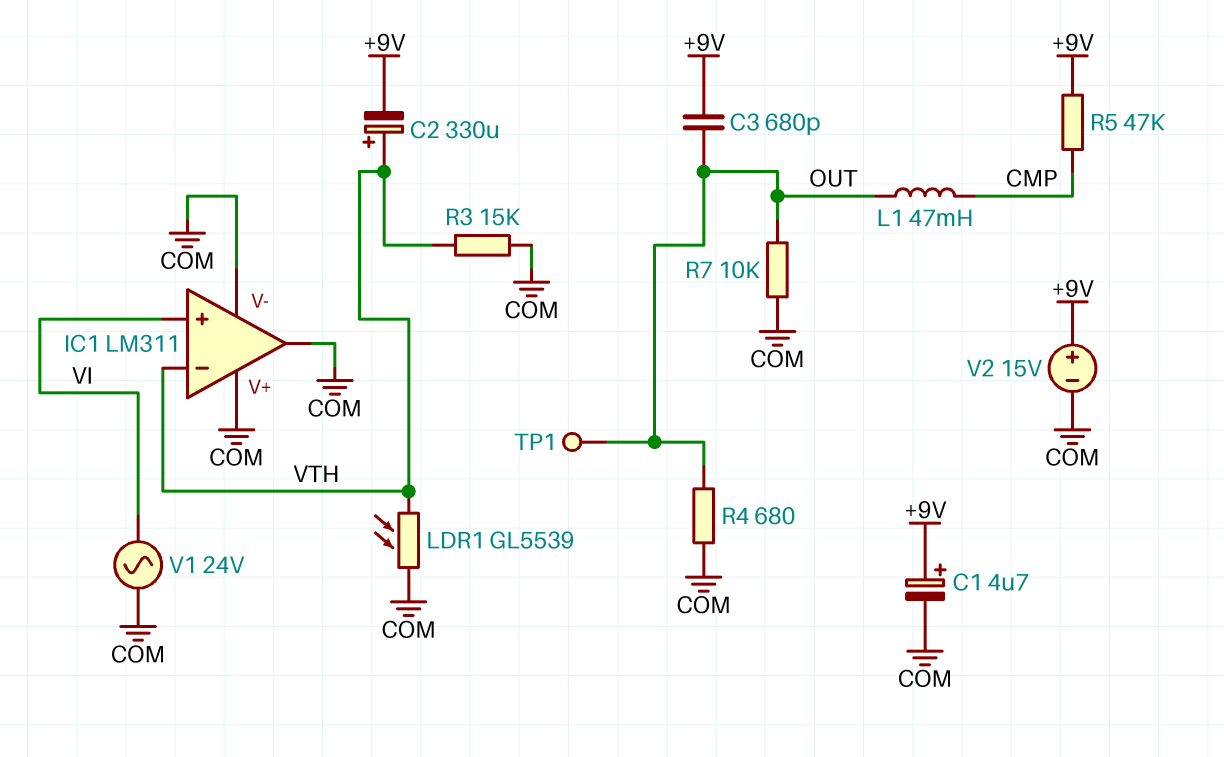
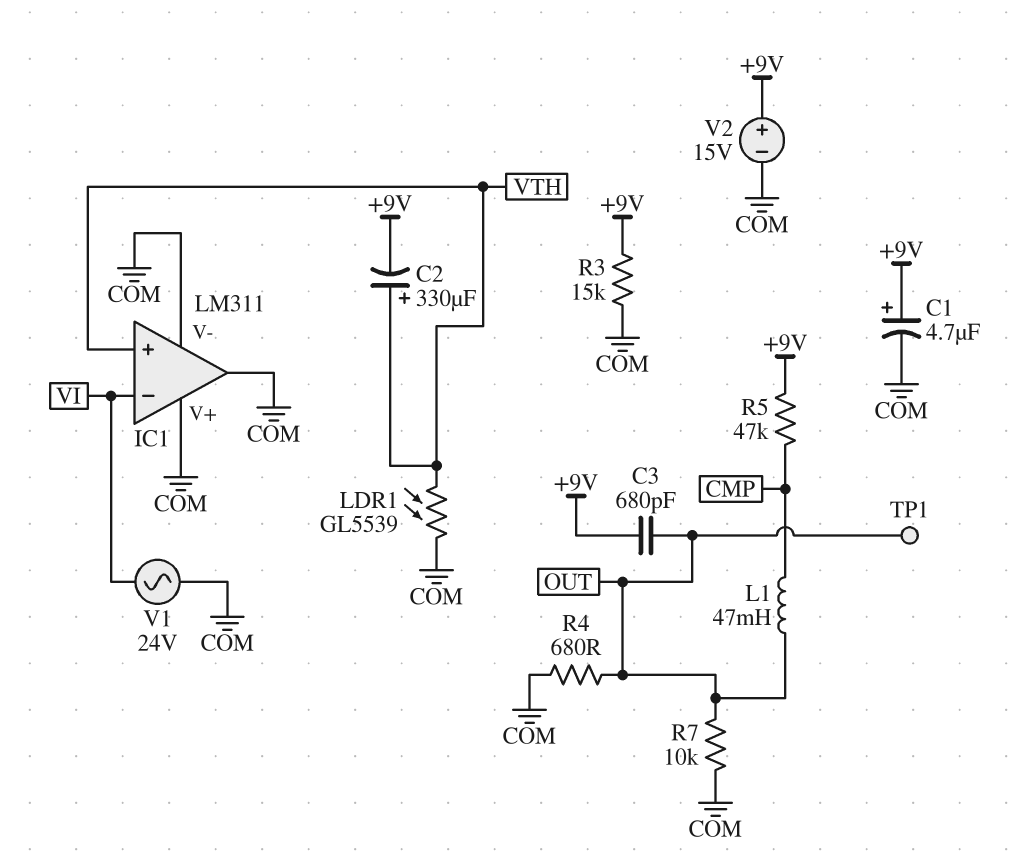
IC1 pin in+: VI -> VTH
IC1 pin in-: VTH -> VI
R3: 15k (COM, VTH) -> 15k (+9V, COM)

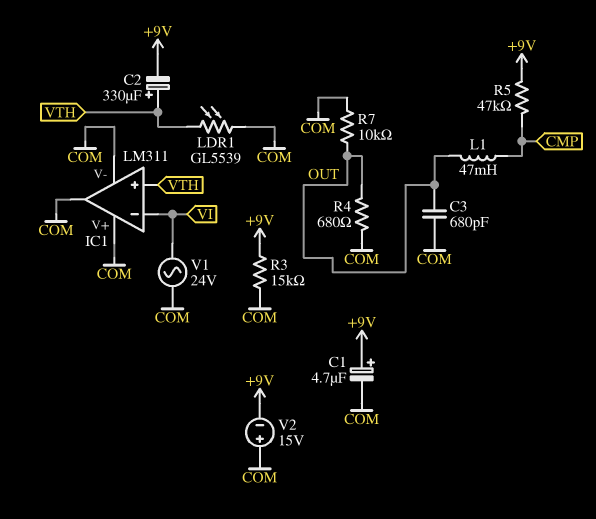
C3: 680pF (+9V, OUT) -> 680pF (COM, OUT)
TP1: test point (OUT) -> none
V2: 15V (plus +9V, minus COM) -> 15V (plus COM, minus +9V)

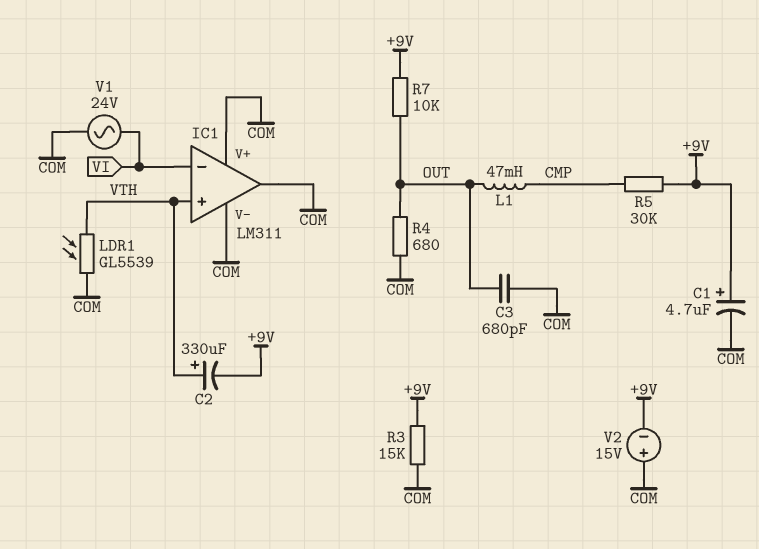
R5: 47k (+9V, CMP) -> 30k (+9V, CMP)
R7: 10k (COM, OUT) -> 10k (+9V, OUT)

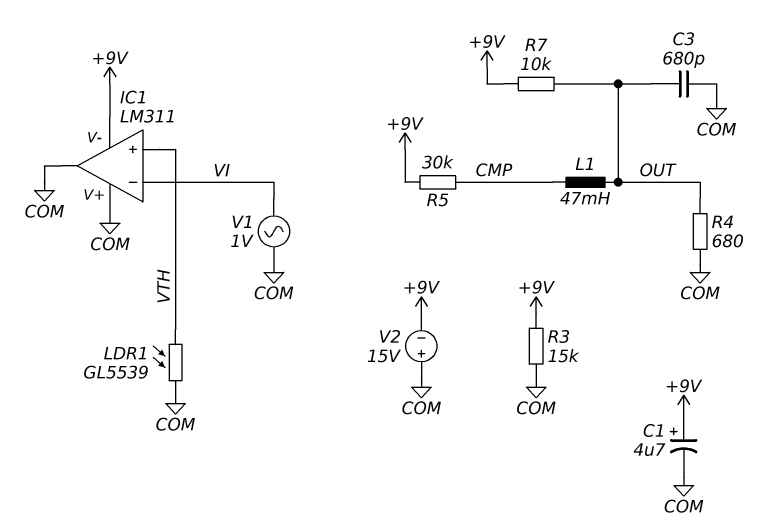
C2: 330uF (plus VTH, minus +9V) -> none
IC1 pin V-: COM -> +9V
V1: AC 24V (COM, VI) -> AC 1V (COM, VI)

